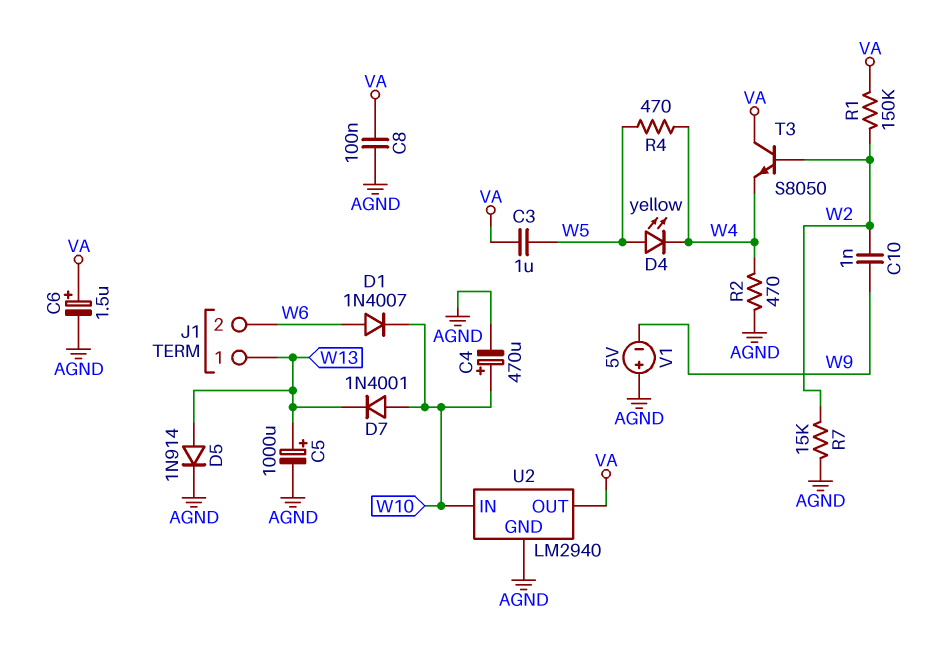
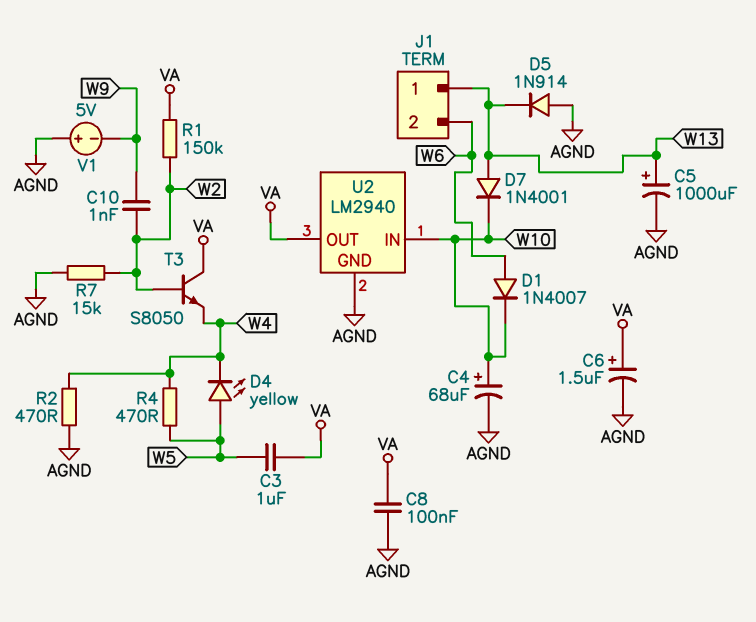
C4: 470uF (plus W10, minus AGND) -> 68uF (plus W10, minus AGND)
D5: diode 1N914 (A W13, K AGND) -> diode 1N914 (A AGND, K W13)
D7: diode 1N4001 (A W10, K W13) -> diode 1N4001 (A W13, K W10)

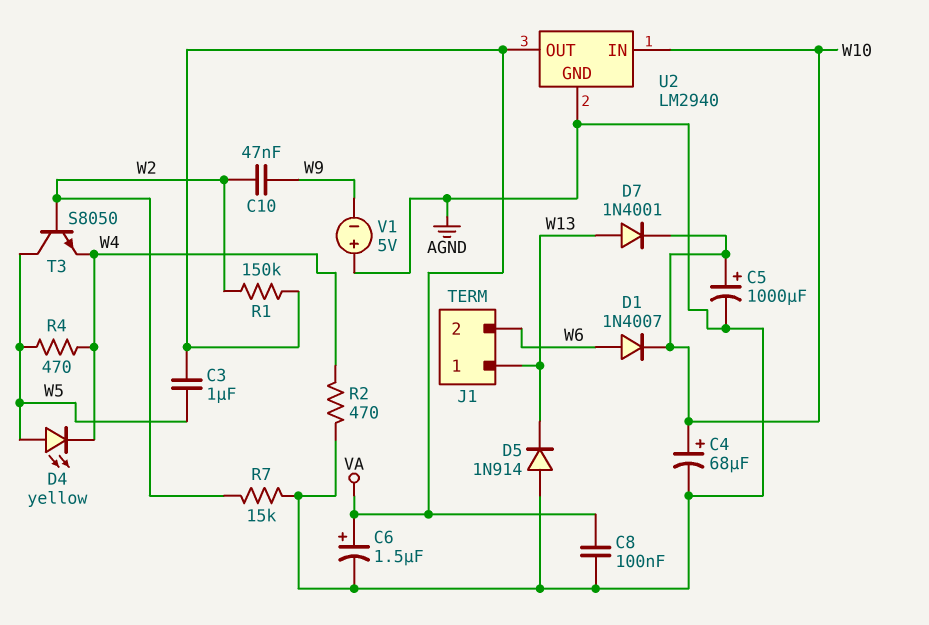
C5: 1000uF (plus W13, minus AGND) -> 1000uF (plus W10, minus AGND)
C10: 1nF (W2, W9) -> 47nF (W2, W9)
T3: NPN S8050 (B W2, C VA, E W4) -> NPN S8050 (B W2, C W5, E W4)

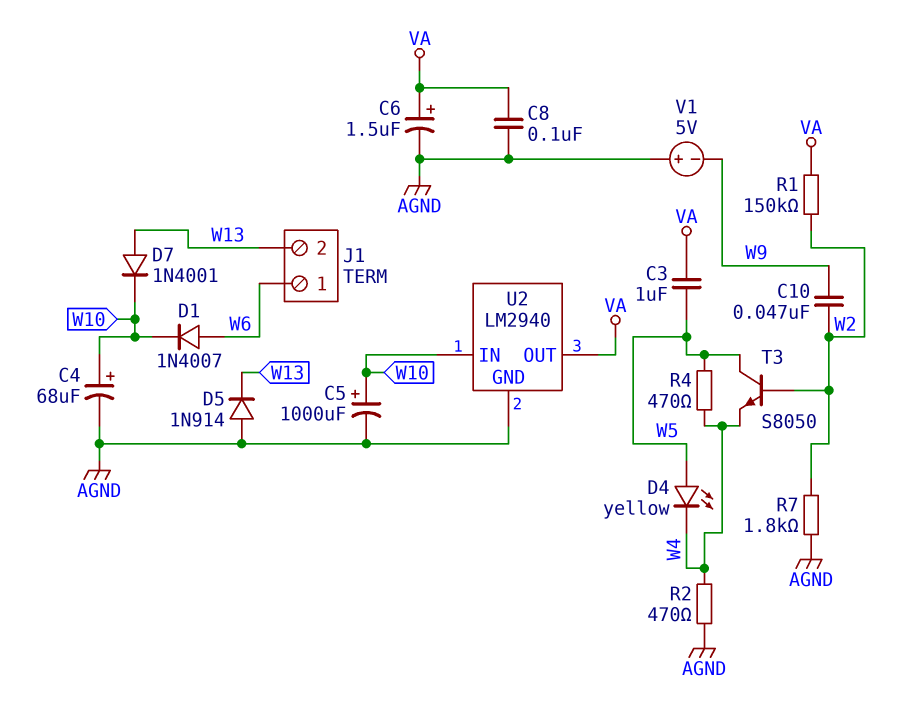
J1 pin 1: W13 -> W6
J1 pin 2: W6 -> W13
R7: 15k (AGND, W2) -> 1.8k (AGND, W2)

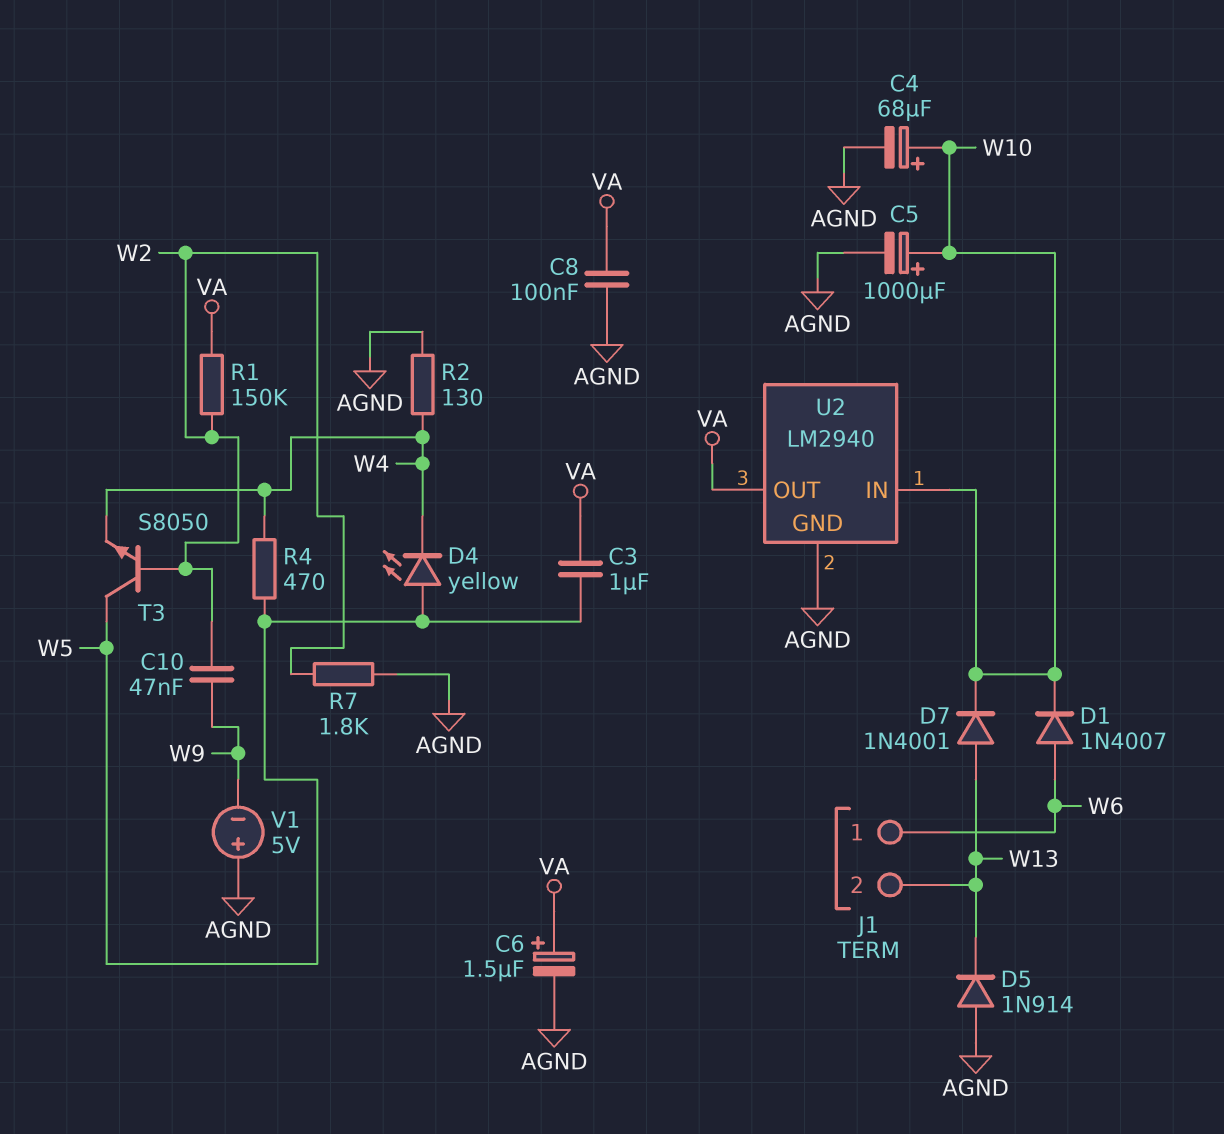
R2: 470 (AGND, W4) -> 130 (AGND, W4)

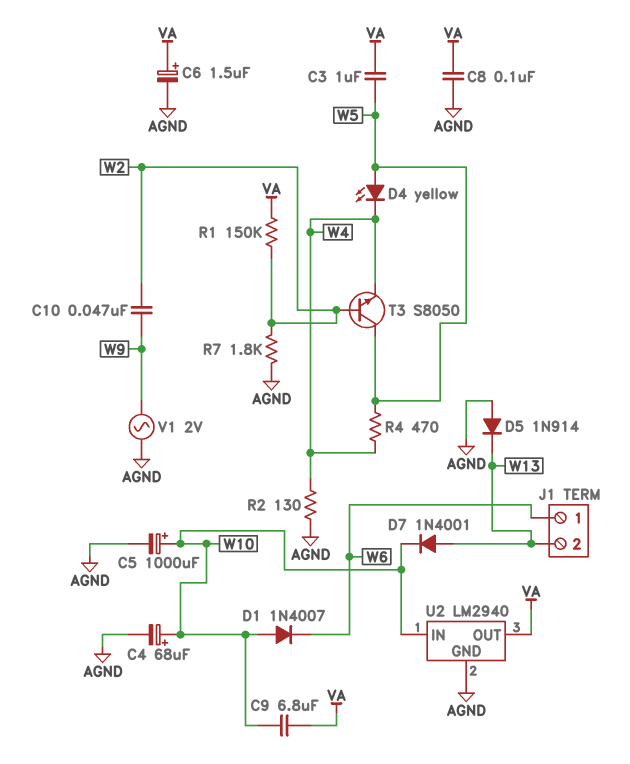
C9: none -> 6.8uF (VA, W10)
D1: diode 1N4007 (A W6, K W10) -> diode 1N4007 (A W10, K W6)
V1: 5V (plus AGND, minus W9) -> AC 2V (AGND, W9)

